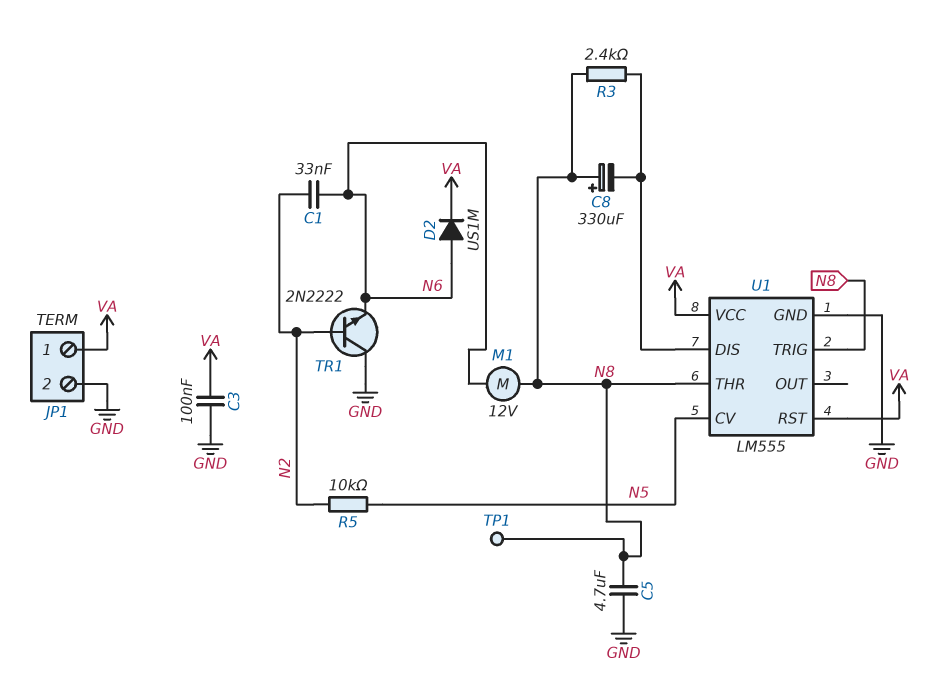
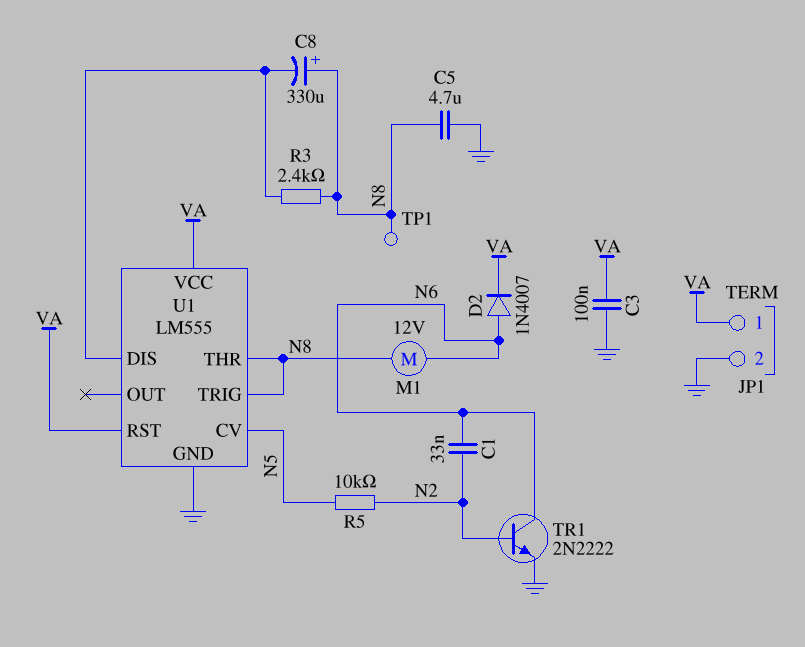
D2: diode US1M (A N6, K VA) -> diode 1N4007 (A N6, K VA)
TR1: NPN 2N2222 (B N2, C GND, E N6) -> NPN 2N2222 (B N2, C N6, E GND)

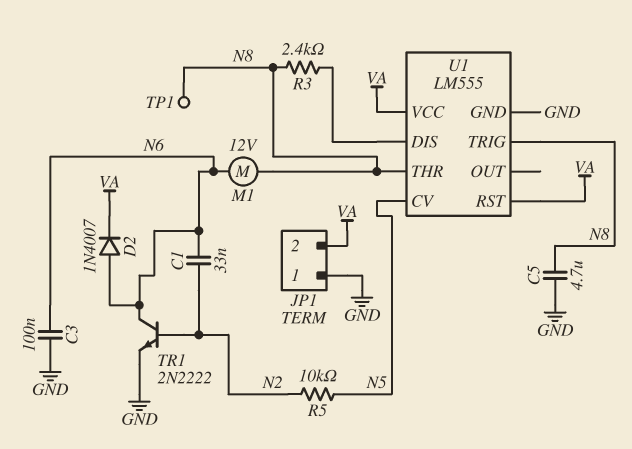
C3: 100nF (GND, VA) -> 100nF (GND, N6)
C8: 330uF (plus N8, minus U1/DIS) -> none
JP1 pin 1: VA -> GND
JP1 pin 2: GND -> VA

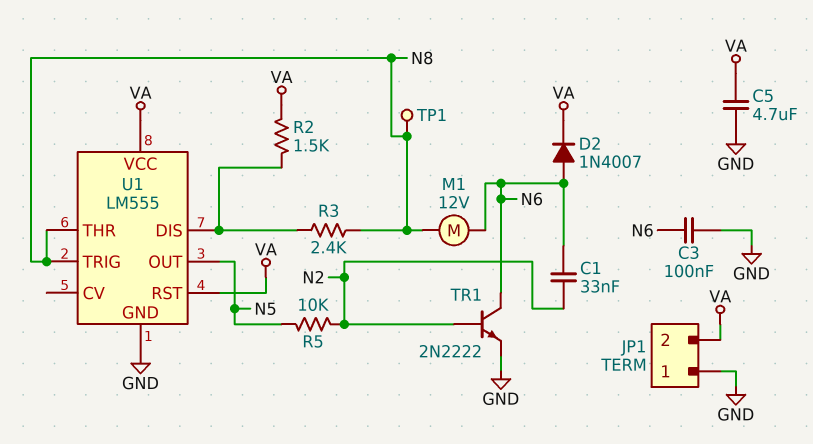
C5: 4.7uF (GND, N8) -> 4.7uF (GND, VA)
R2: none -> 1.5k (U1/DIS, VA)
U1 pin CV: N5 -> none
U1 pin OUT: none -> N5

